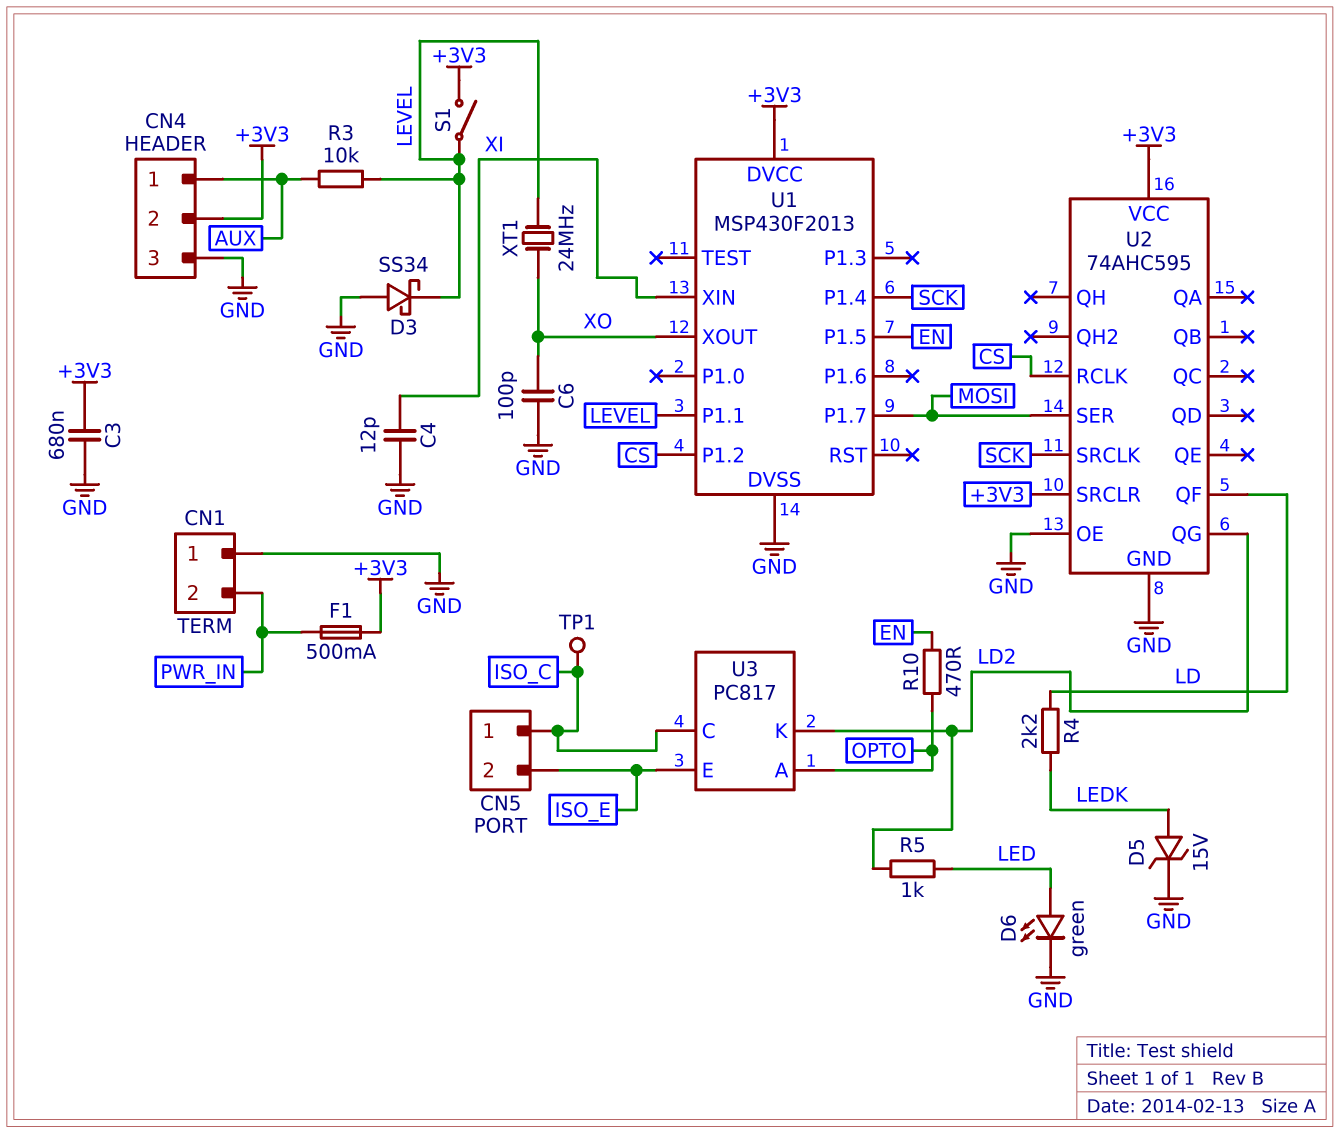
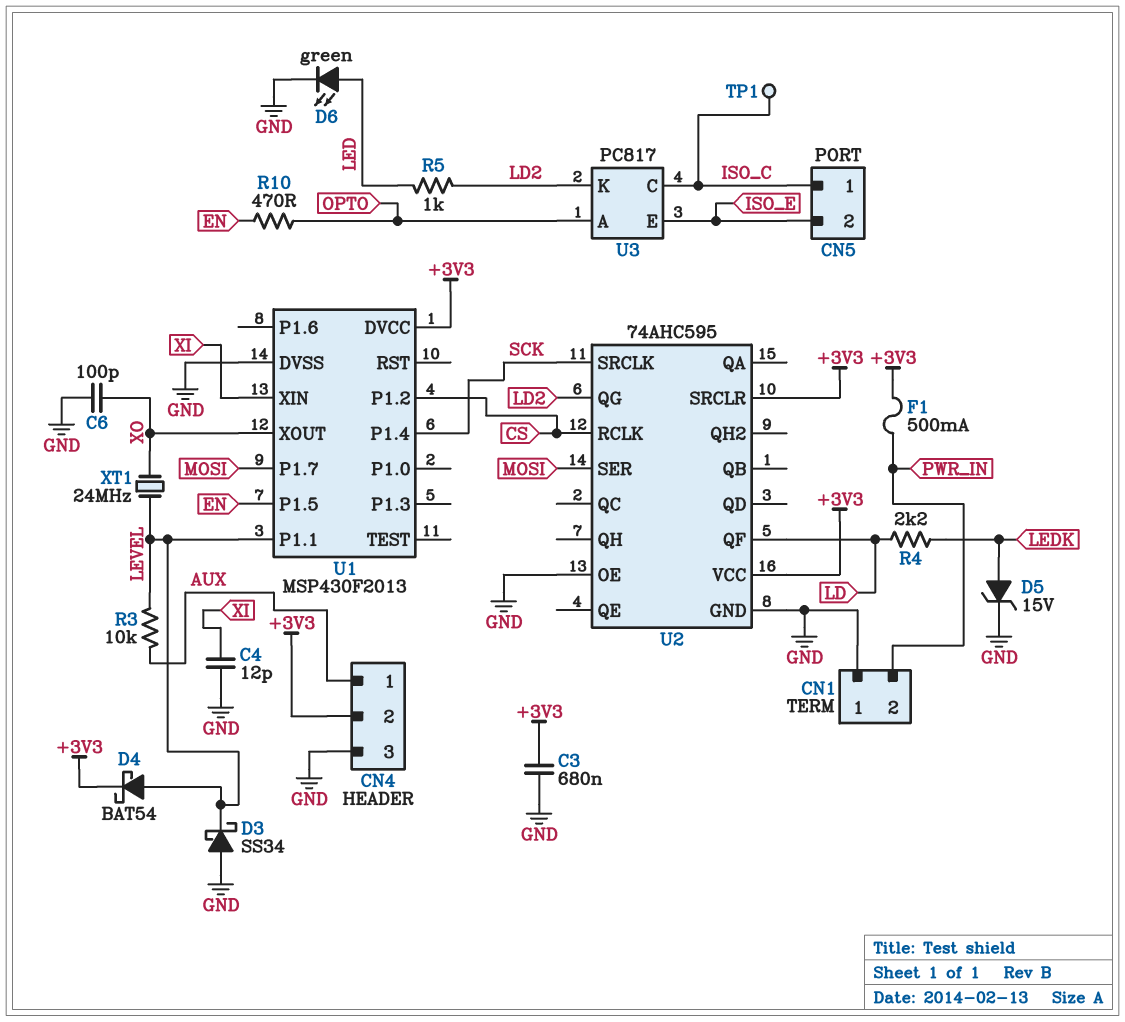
D4: none -> schottky BAT54 (A LEVEL, K +3V3)
S1: switch (+3V3, LEVEL) -> none

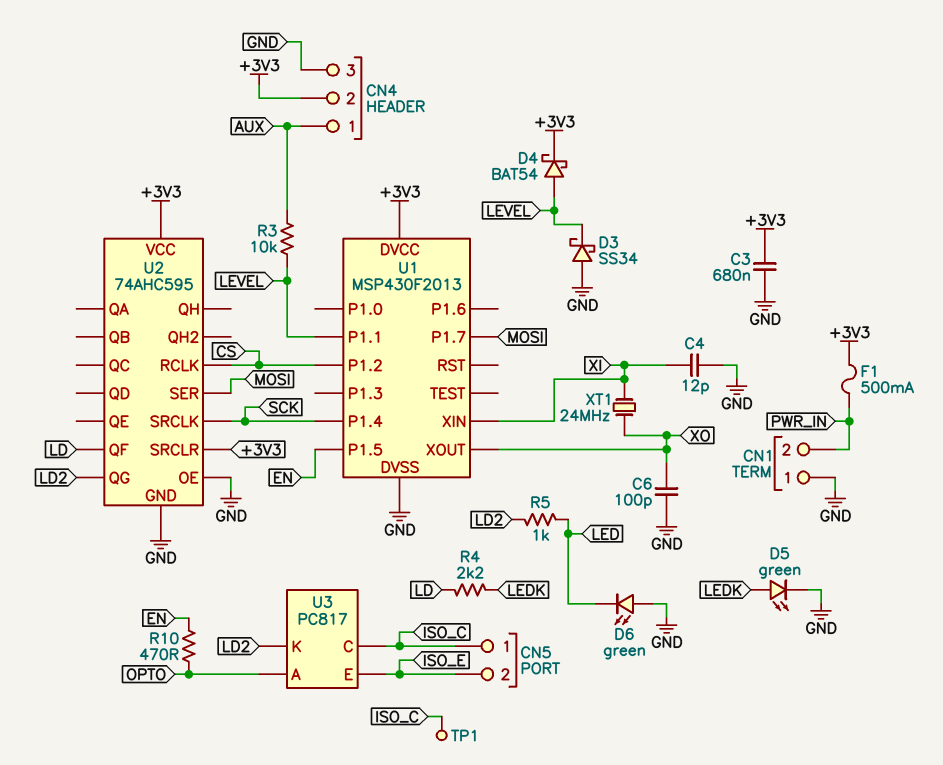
D5: zener 15V (A LEDK, K GND) -> LED green (A LEDK, K GND)
D6: LED green (A LED, K GND) -> LED green (A GND, K LED)
XT1: 24MHz (LEVEL, XO) -> 24MHz (XI, XO)

